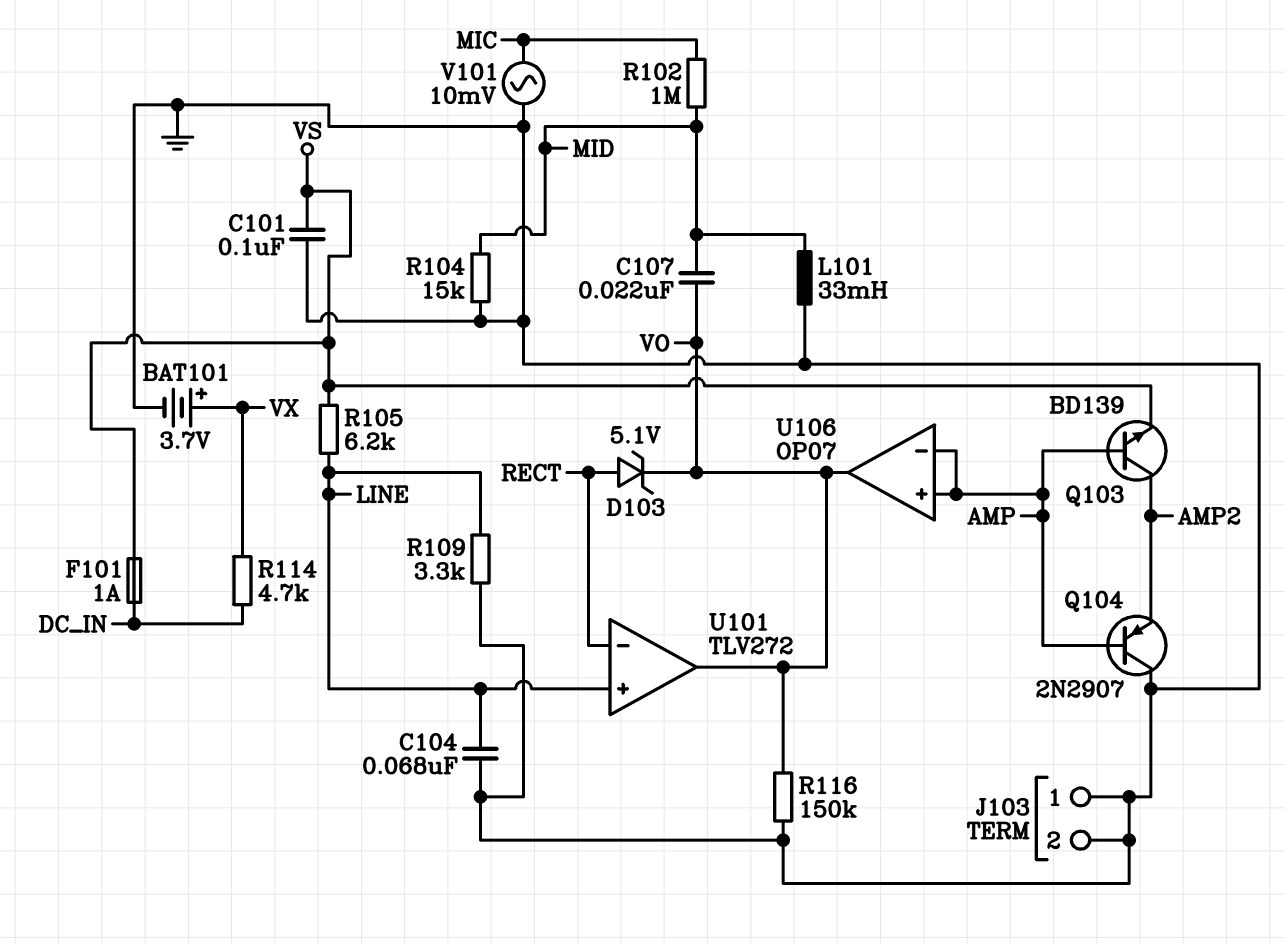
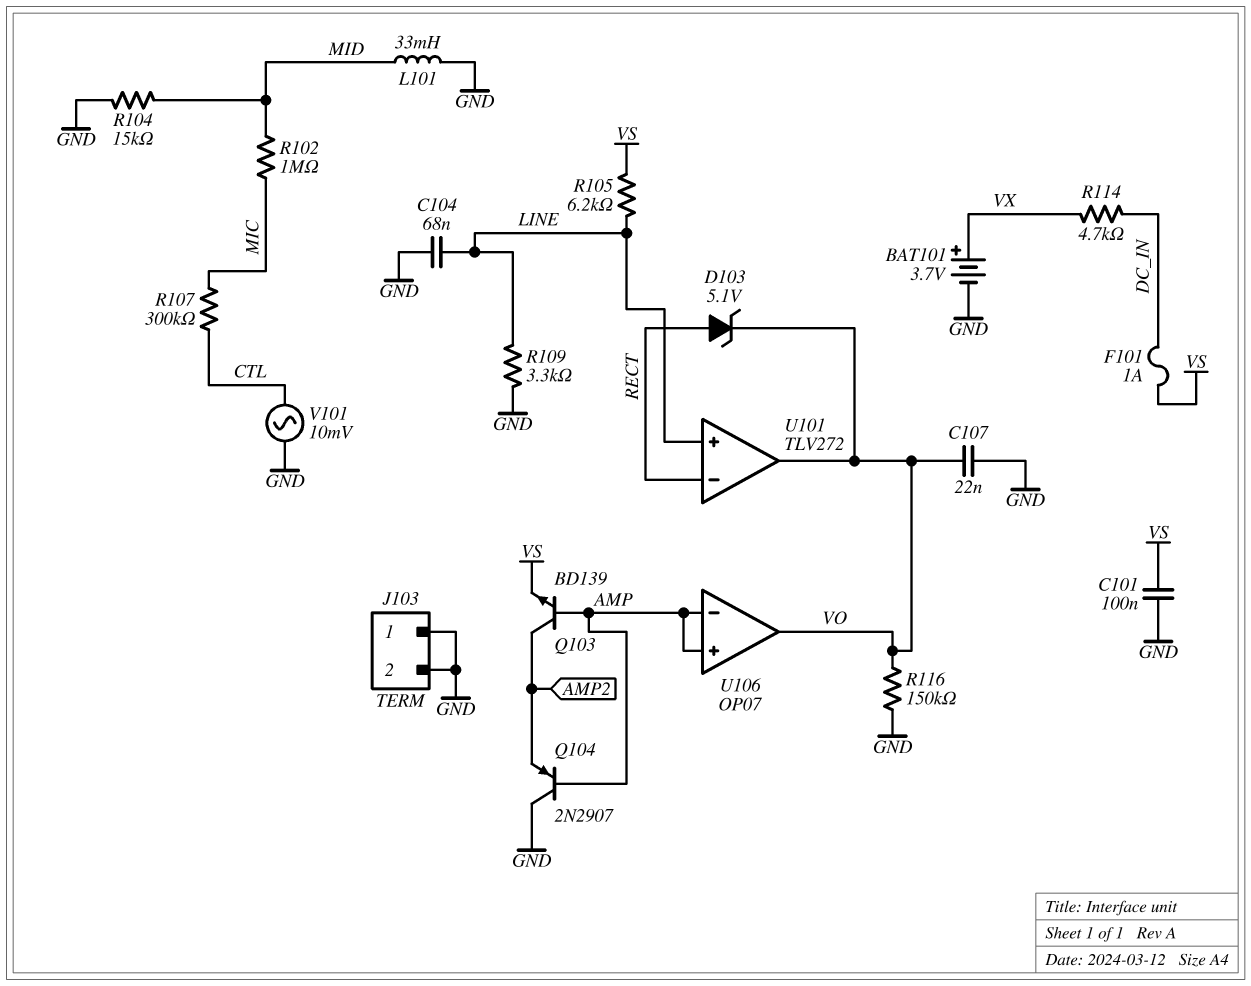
C107: 22nF (MID, VO) -> 22nF (GND, VO)
R107: none -> 300k (CTL, MIC)
V101: AC 10mV (GND, MIC) -> AC 10mV (CTL, GND)

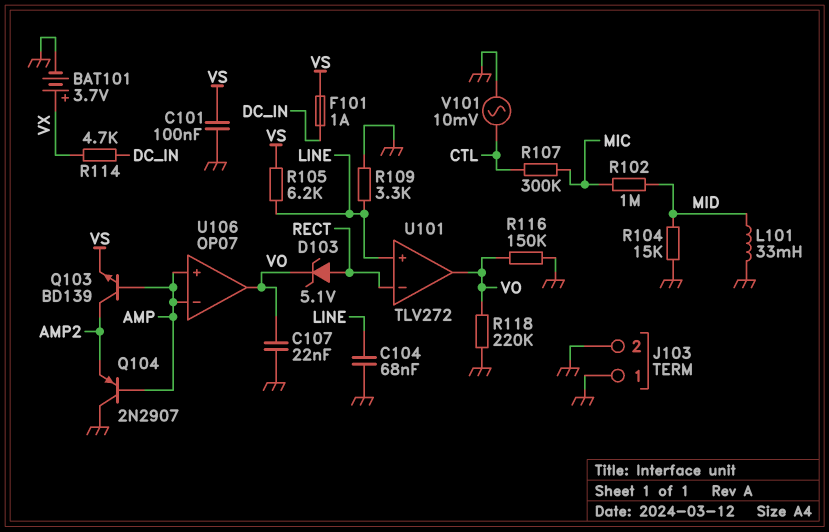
R118: none -> 220k (GND, VO)

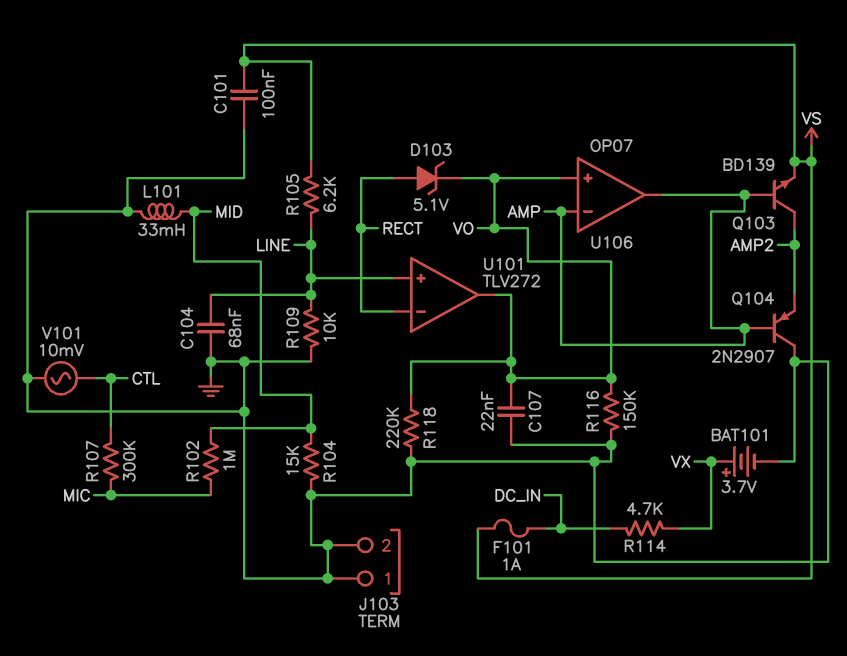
R109: 3.3k (GND, LINE) -> 10k (GND, LINE)
U106 pin in+: AMP -> VO
U106 pin out: VO -> AMP

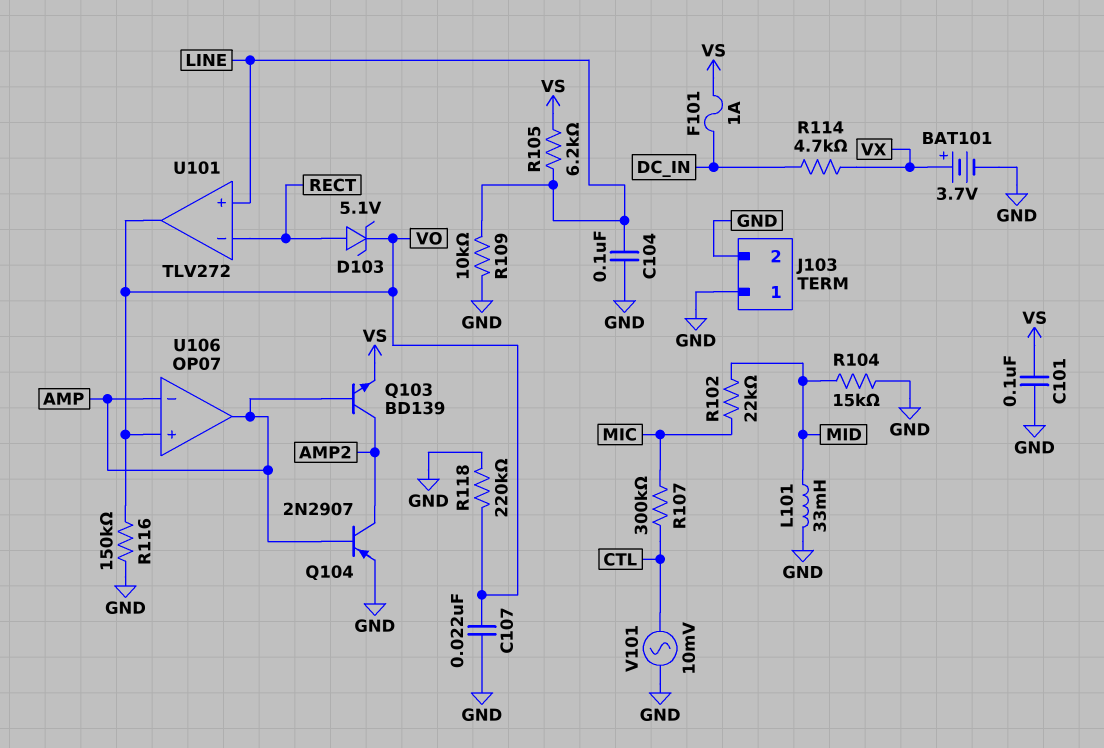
C104: 68nF (GND, LINE) -> 100nF (GND, LINE)
Q104: PNP 2N2907 (B AMP, C GND, E AMP2) -> PNP 2N2907 (B AMP, C AMP2, E GND)
R102: 1M (MIC, MID) -> 22k (MIC, MID)

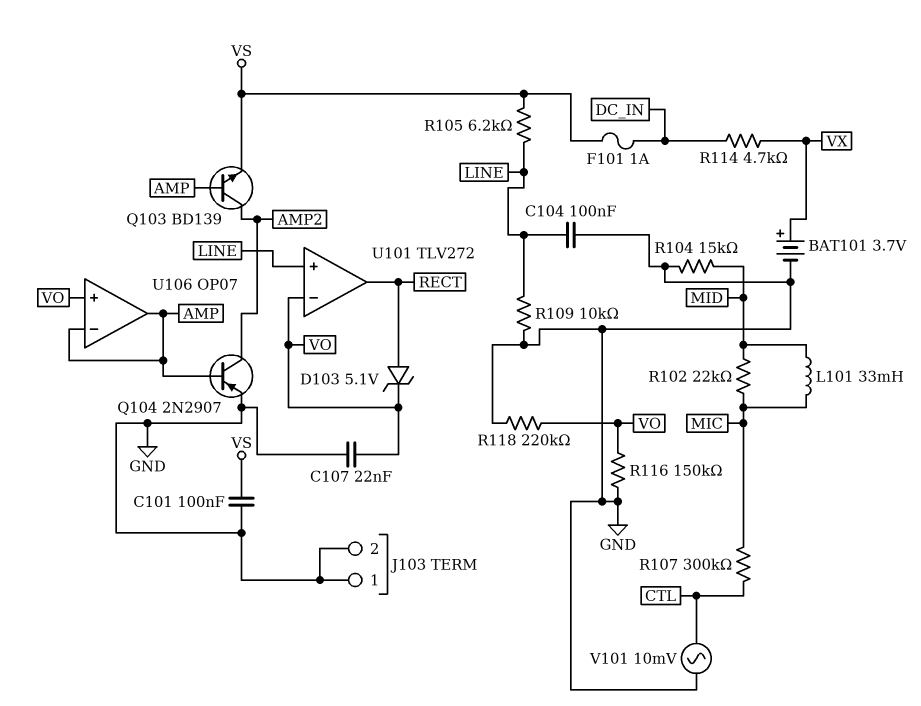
L101: 33mH (GND, MID) -> 33mH (MIC, MID)
U101 pin in-: RECT -> VO
U101 pin out: VO -> RECT

